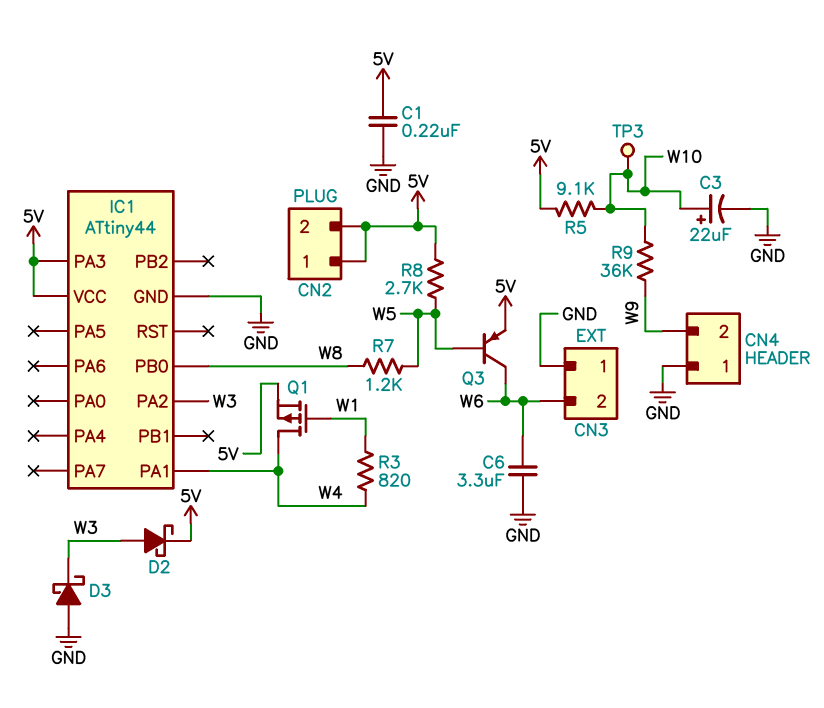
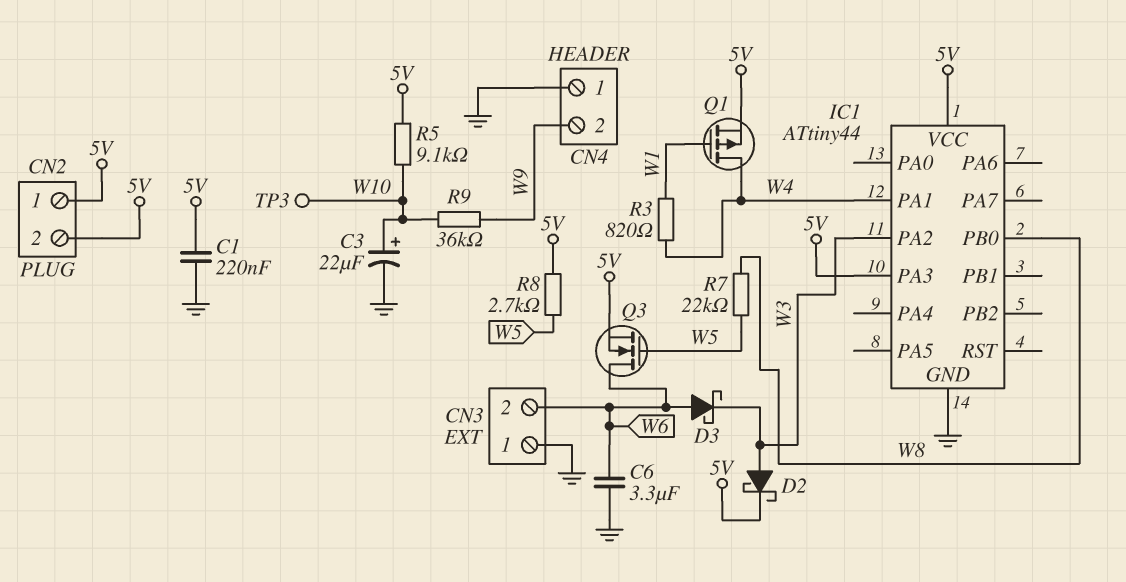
D3: schottky (A GND, K W3) -> schottky (A W6, K W3)
Q3: PNP (B W5, C W6, E 5V) -> NMOS (G W5, D W6, S 5V)
R7: 1.2k (W5, W8) -> 22k (W5, W8)

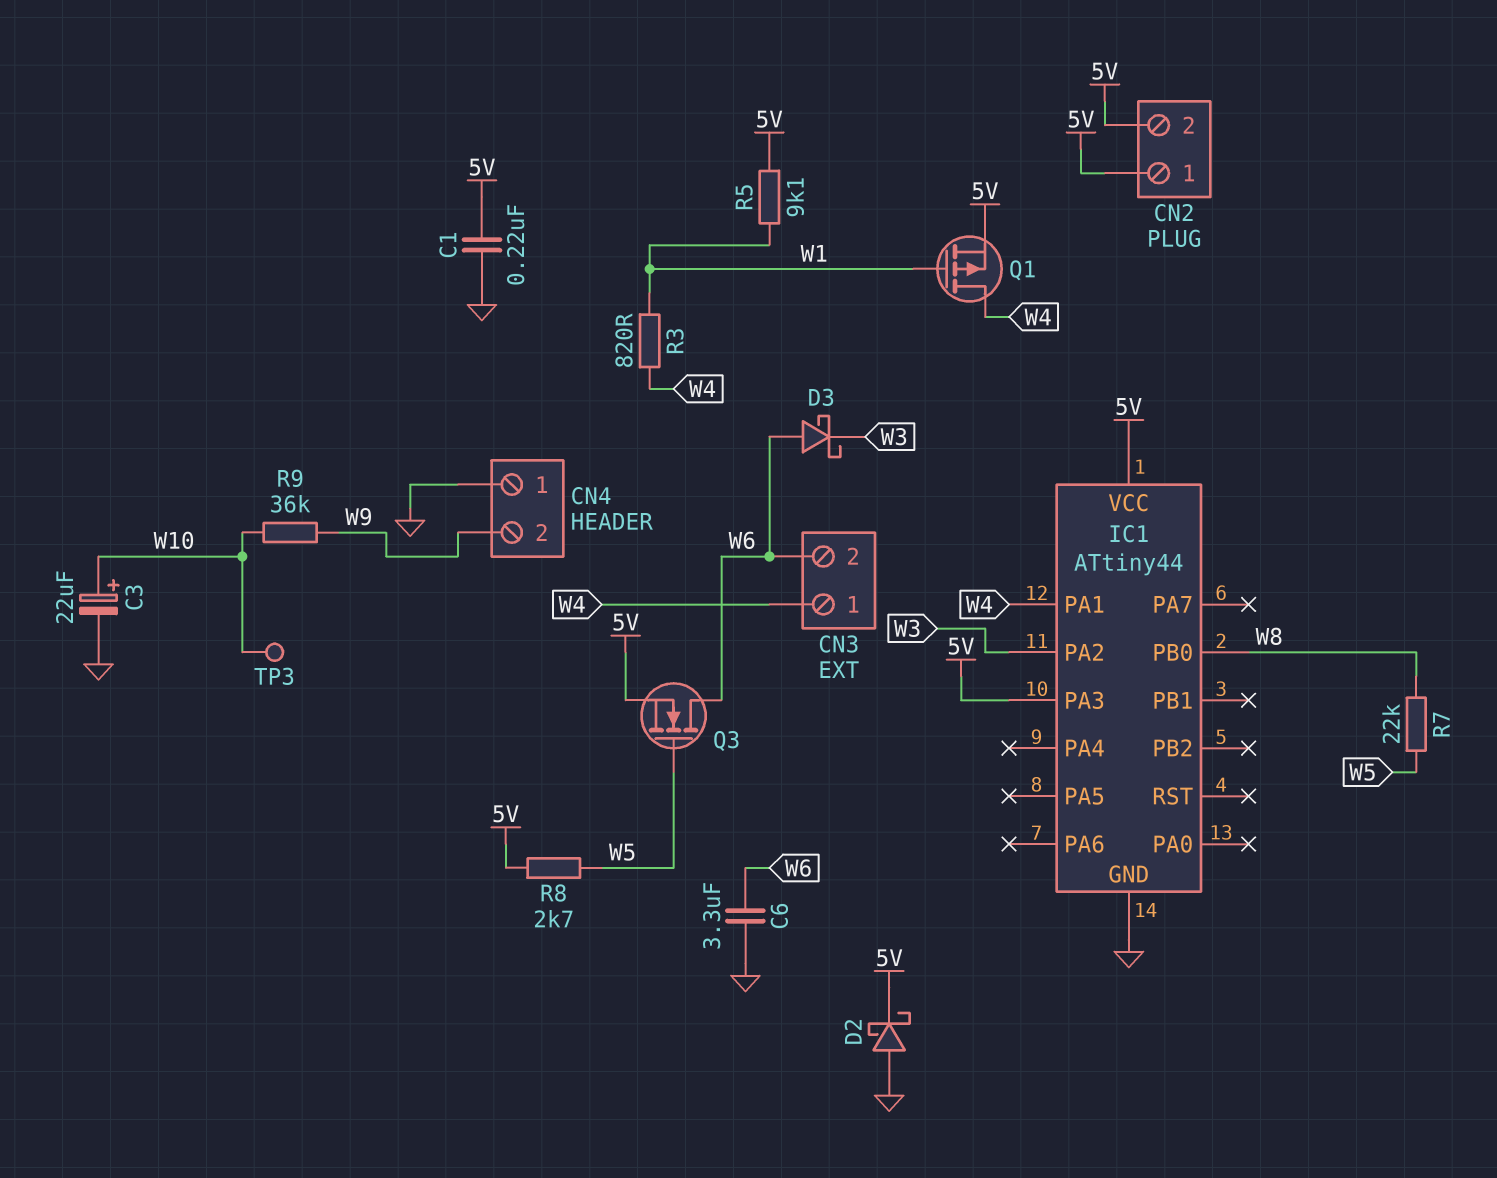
CN3 pin 1: GND -> W4
D2: schottky (A W3, K 5V) -> schottky (A GND, K 5V)
R5: 9.1k (5V, W10) -> 9.1k (5V, W1)

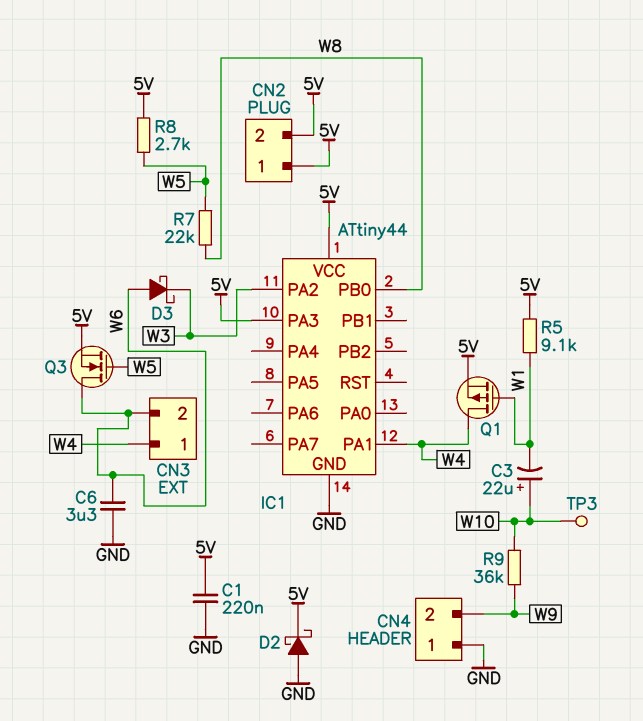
C3: 22uF (plus W10, minus GND) -> 22uF (plus W10, minus W1)
R3: 820 (W1, W4) -> none

